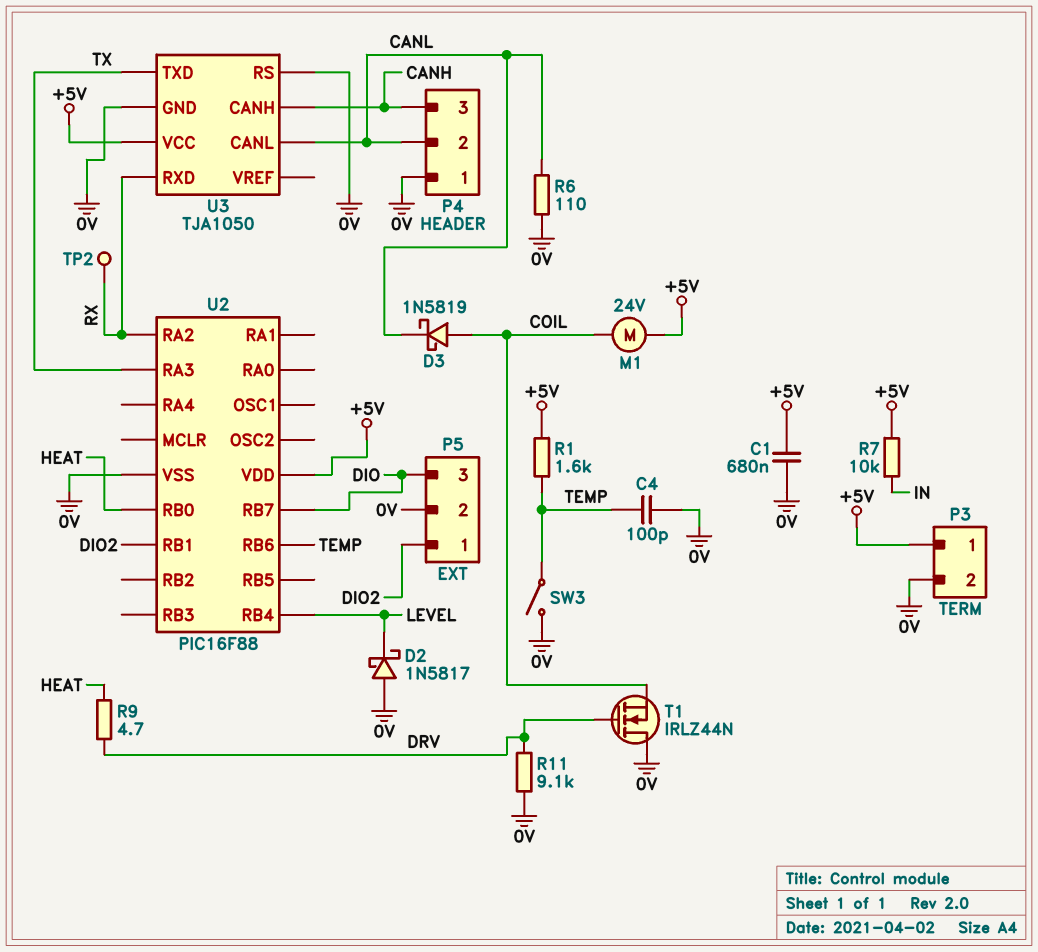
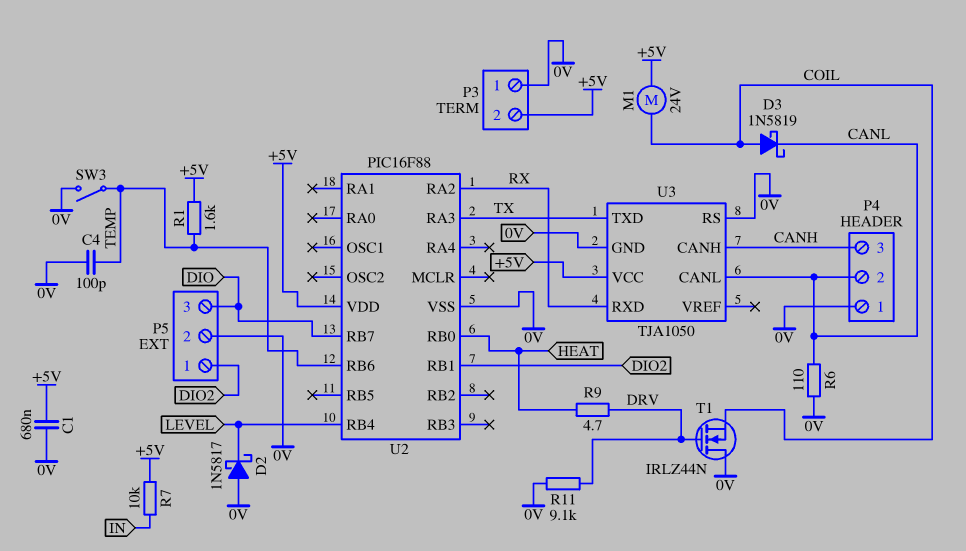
P3 pin 1: +5V -> 0V
P3 pin 2: 0V -> +5V
TP2: test point (RX) -> none

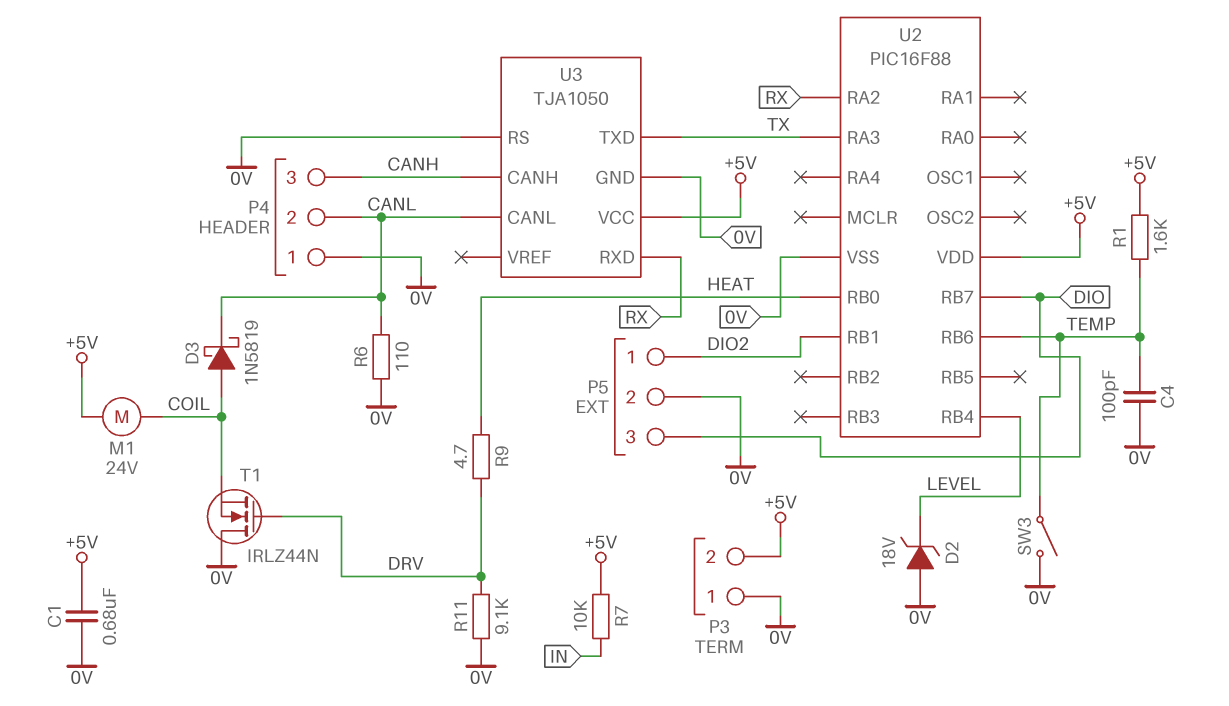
D2: schottky 1N5817 (A 0V, K LEVEL) -> zener 18V (A 0V, K LEVEL)

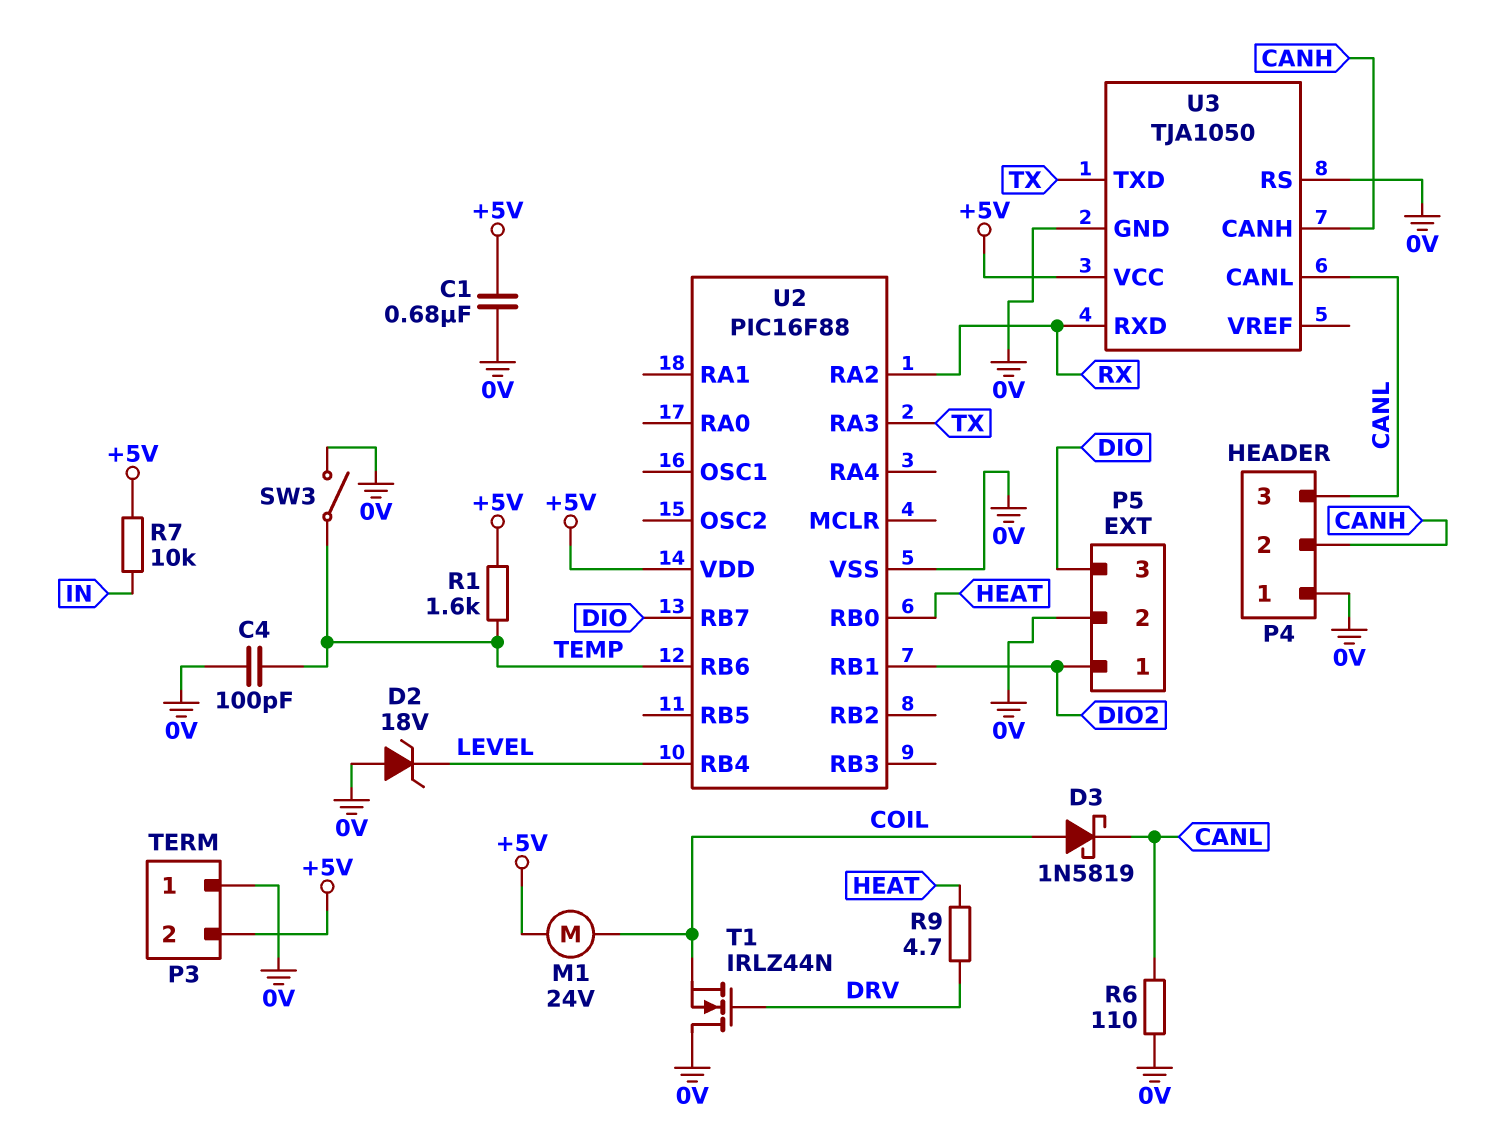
P4 pin 2: CANL -> CANH
P4 pin 3: CANH -> CANL
R11: 9.1k (0V, DRV) -> none

